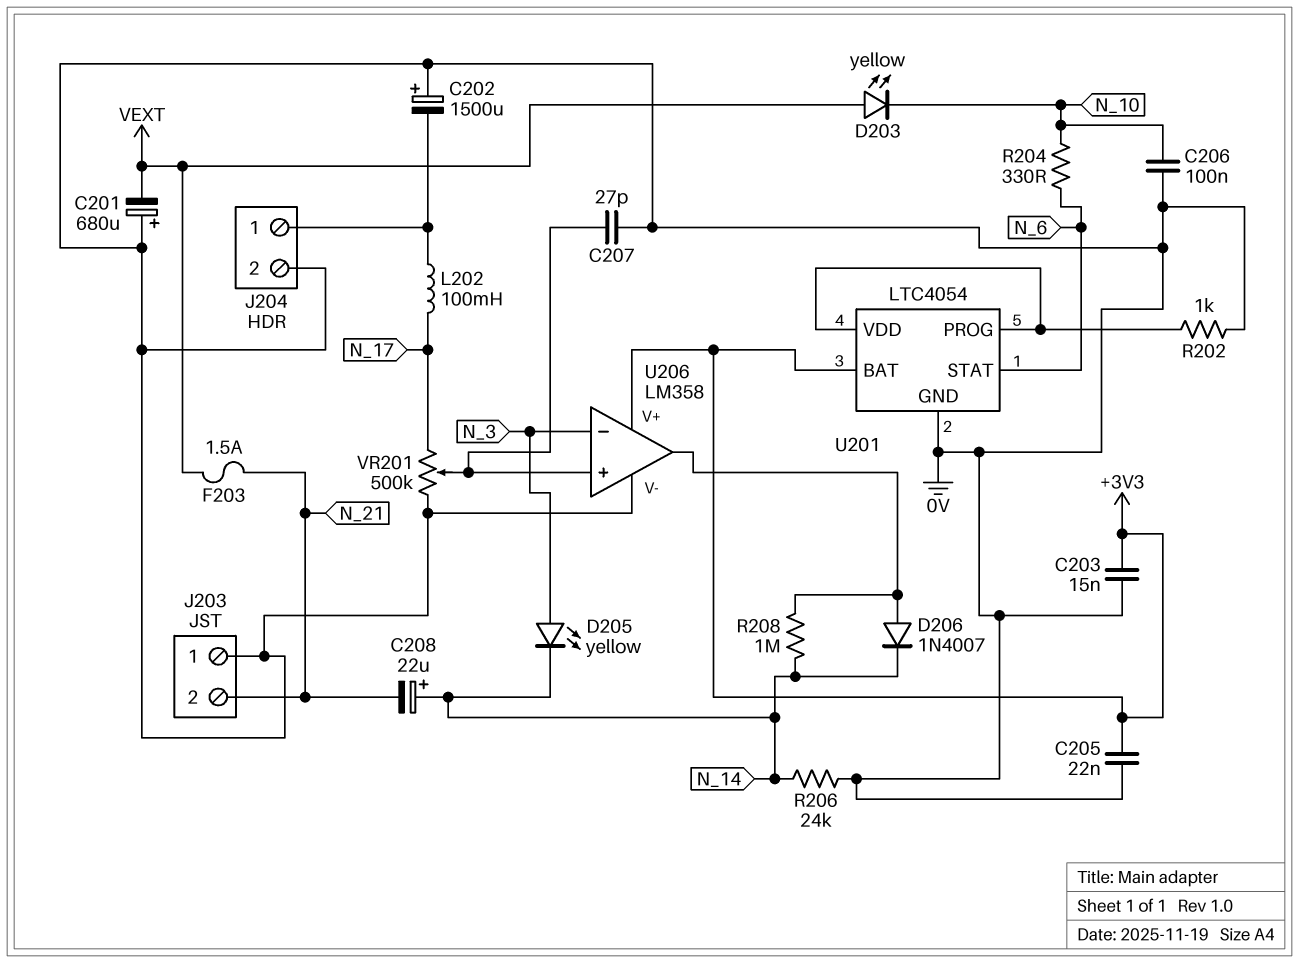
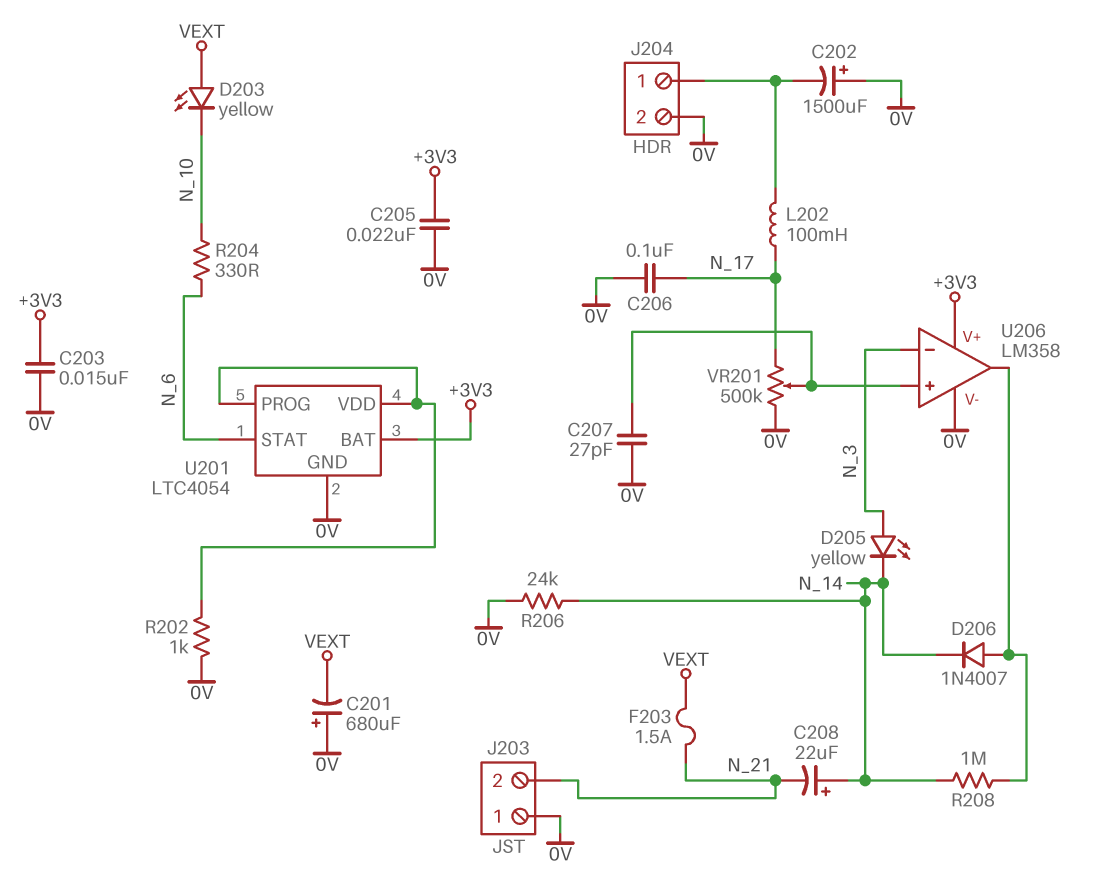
C206: 100nF (0V, N_10) -> 100nF (0V, N_17)

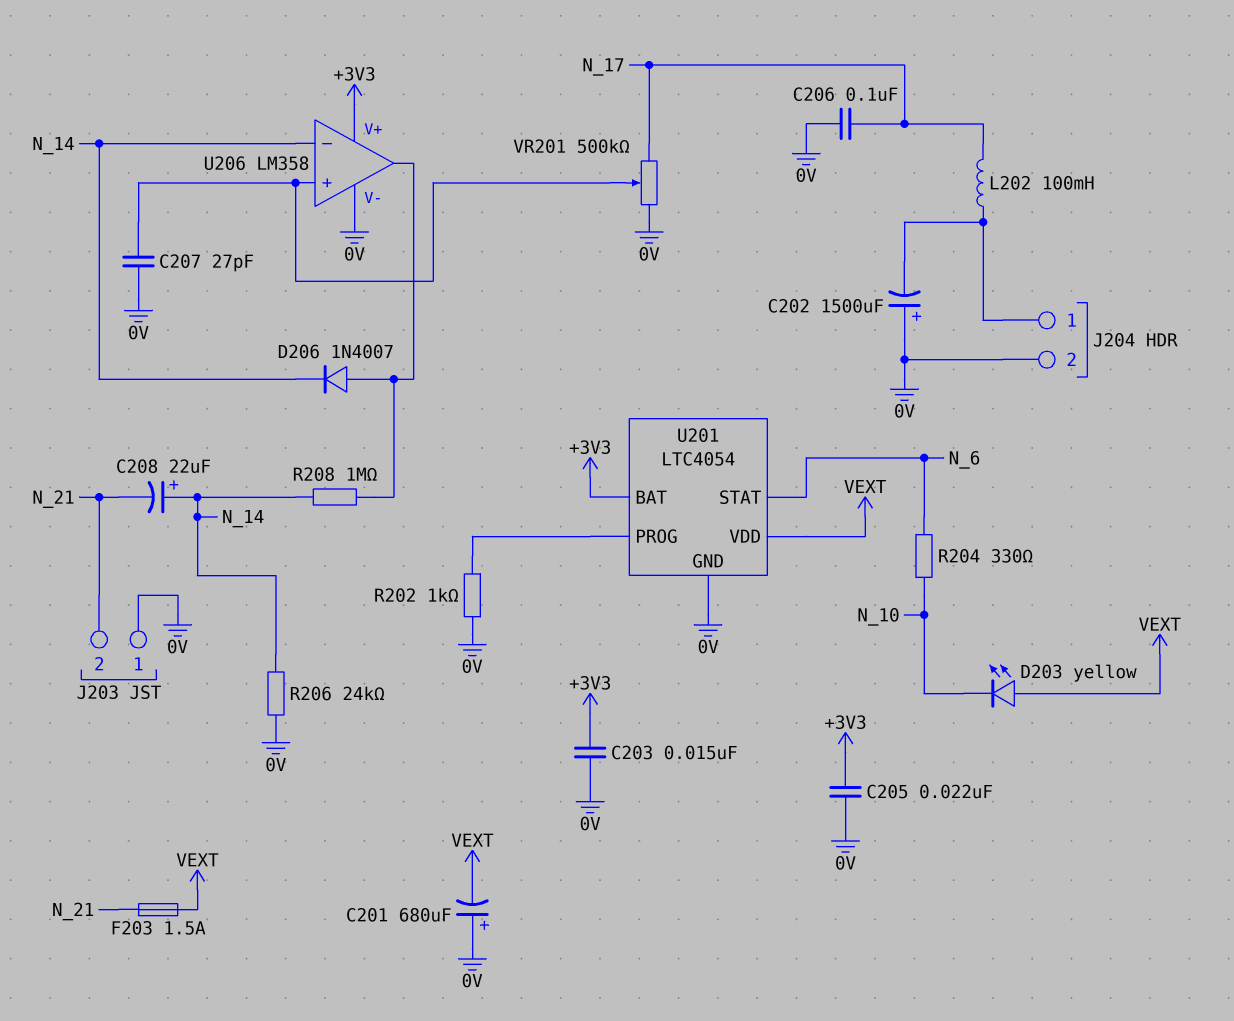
D205: LED yellow (A N_3, K N_14) -> none
U201 pin VDD: U201/PROG -> VEXT
U206 pin in-: N_3 -> N_14

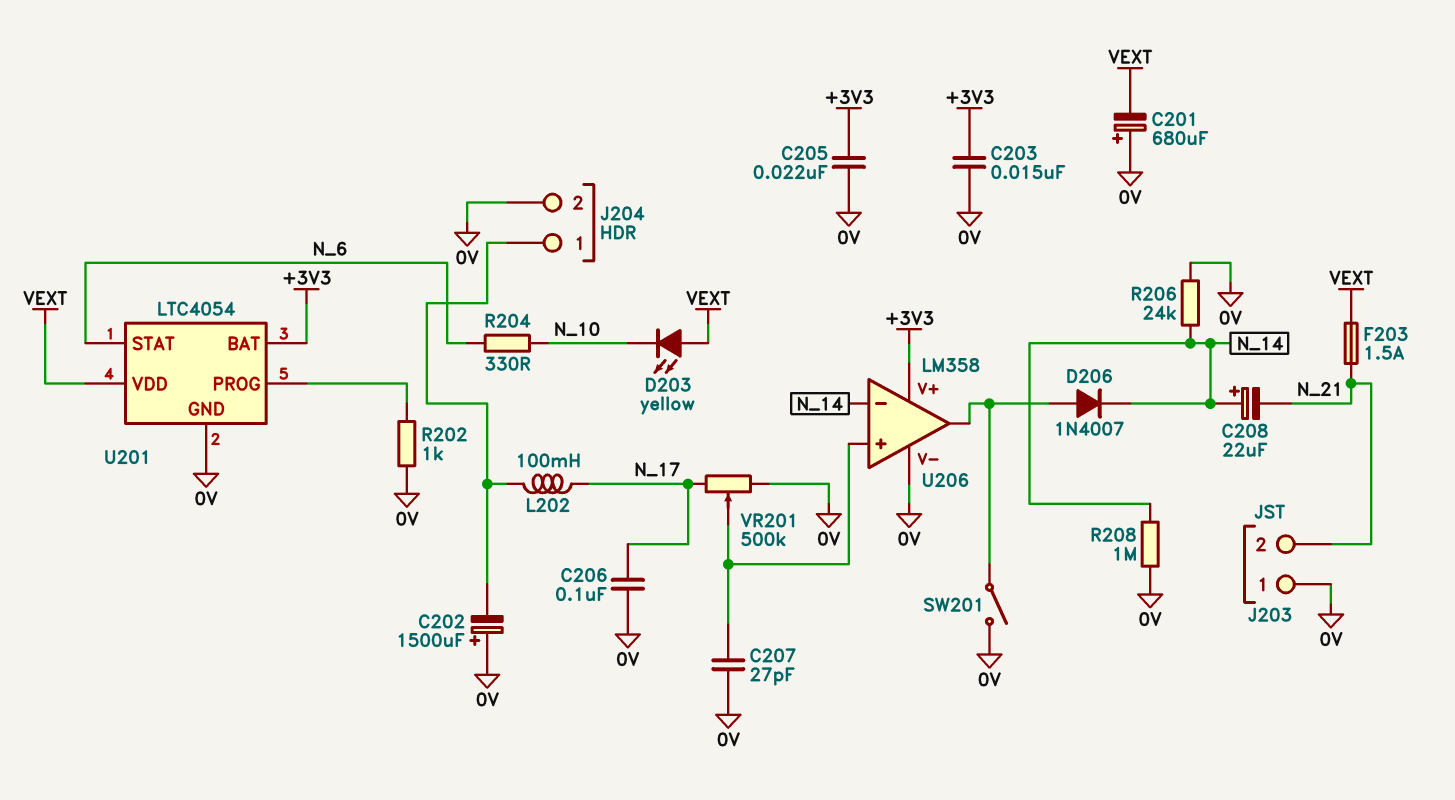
R208: 1M (N_14, U206/out) -> 1M (0V, N_14)
SW201: none -> switch (0V, U206/out)

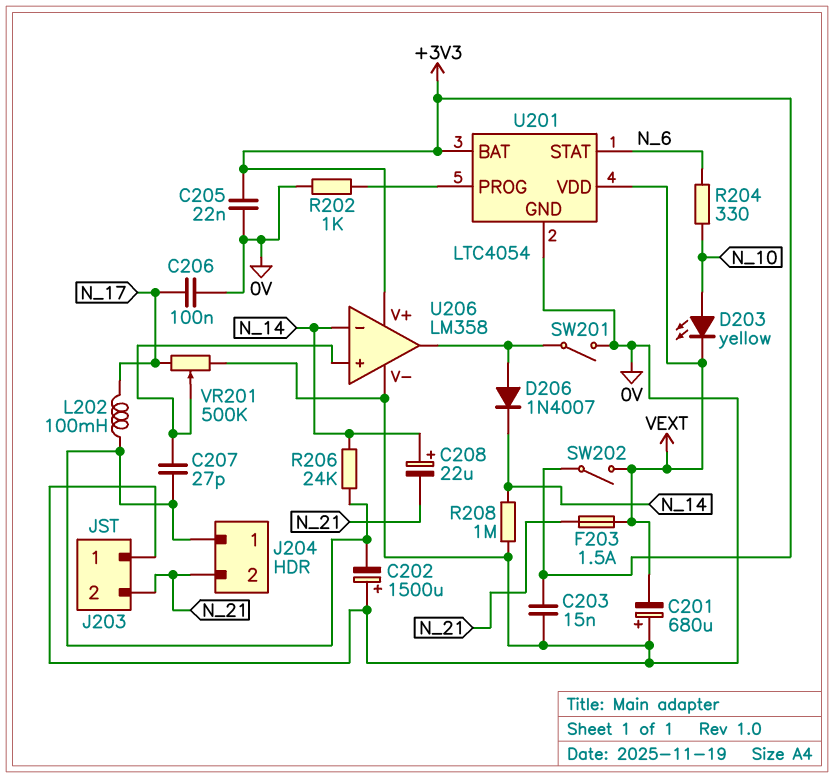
C207: 27pF (0V, U206/in+) -> 27pF (J204/1, U206/in+)
D203: LED yellow (A VEXT, K N_10) -> LED yellow (A N_10, K VEXT)
J204 pin 2: 0V -> N_21
R206: 24k (0V, N_14) -> 24k (J204/1, N_14)
SW202: none -> switch (+3V3, VEXT)

